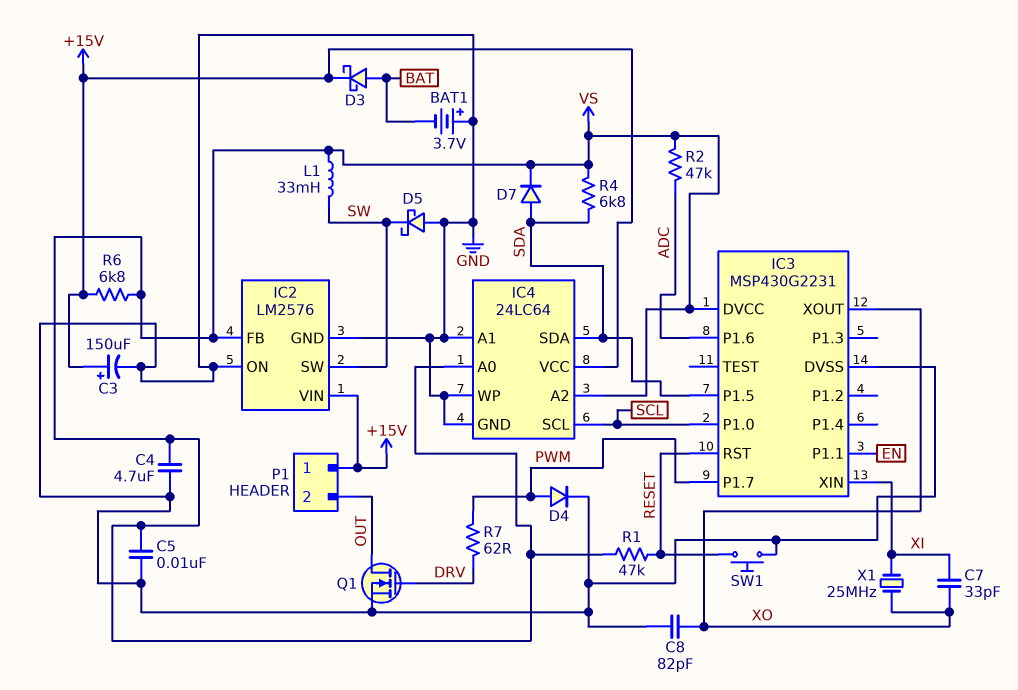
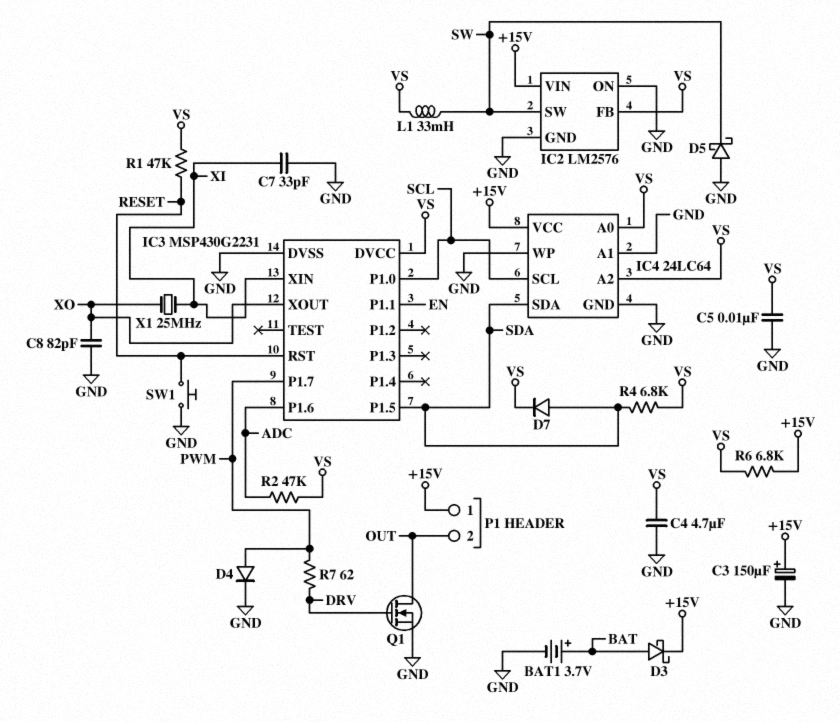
BAT1: 3.7V (plus GND, minus BAT) -> 3.7V (plus BAT, minus GND)
C7: 33pF (XI, XO) -> 33pF (GND, XI)

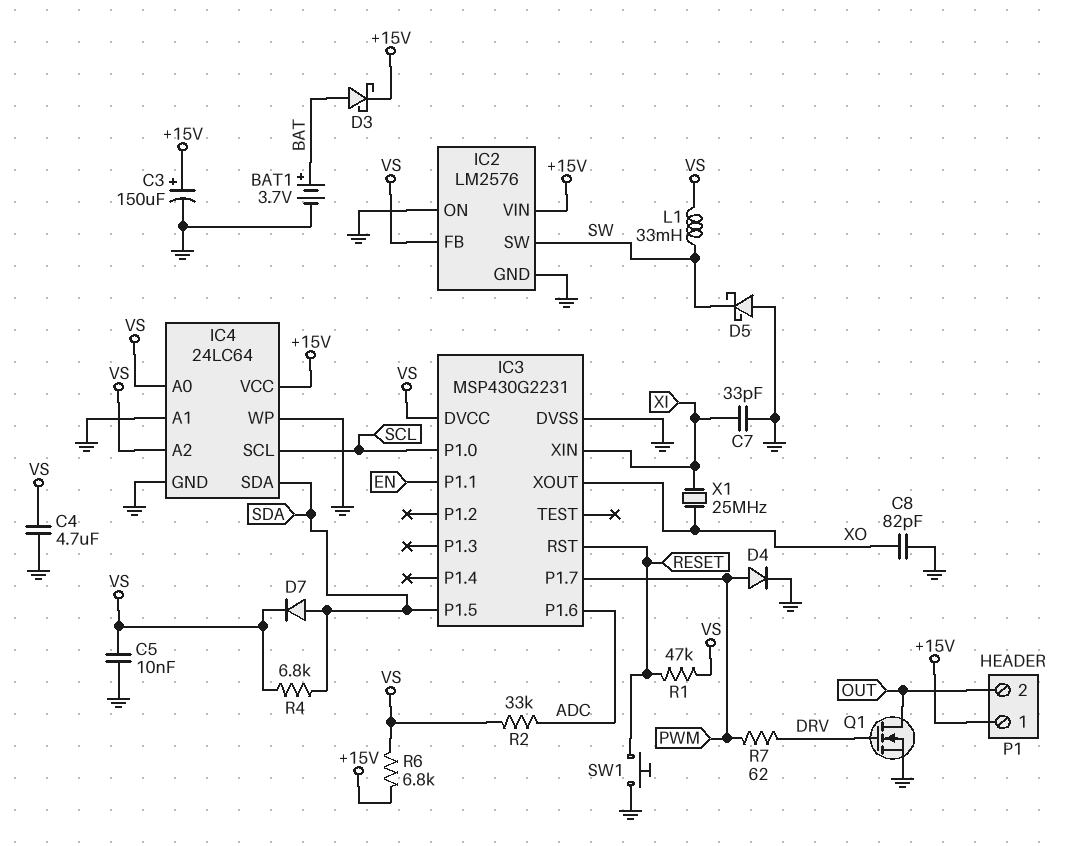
R2: 47k (ADC, VS) -> 33k (ADC, VS)

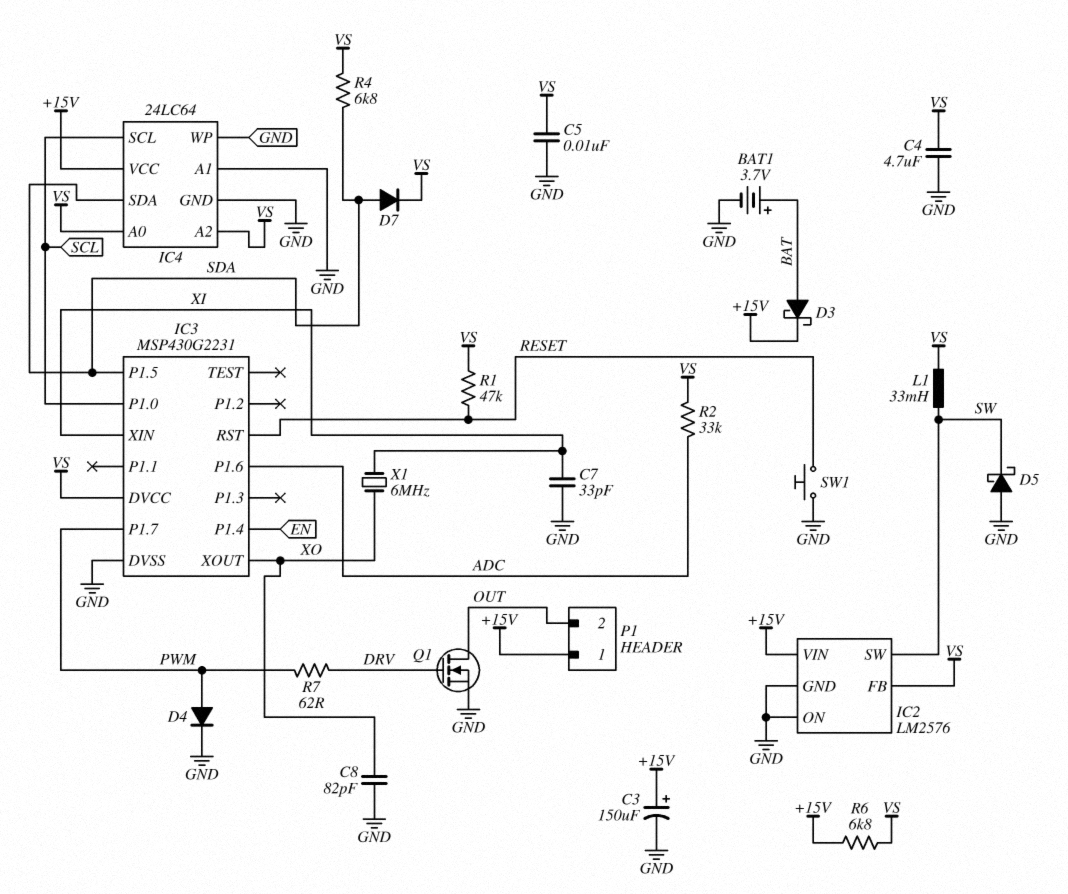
IC3 pin P1.1: EN -> none
IC3 pin P1.4: none -> EN
X1: 25MHz (XI, XO) -> 6MHz (XI, XO)

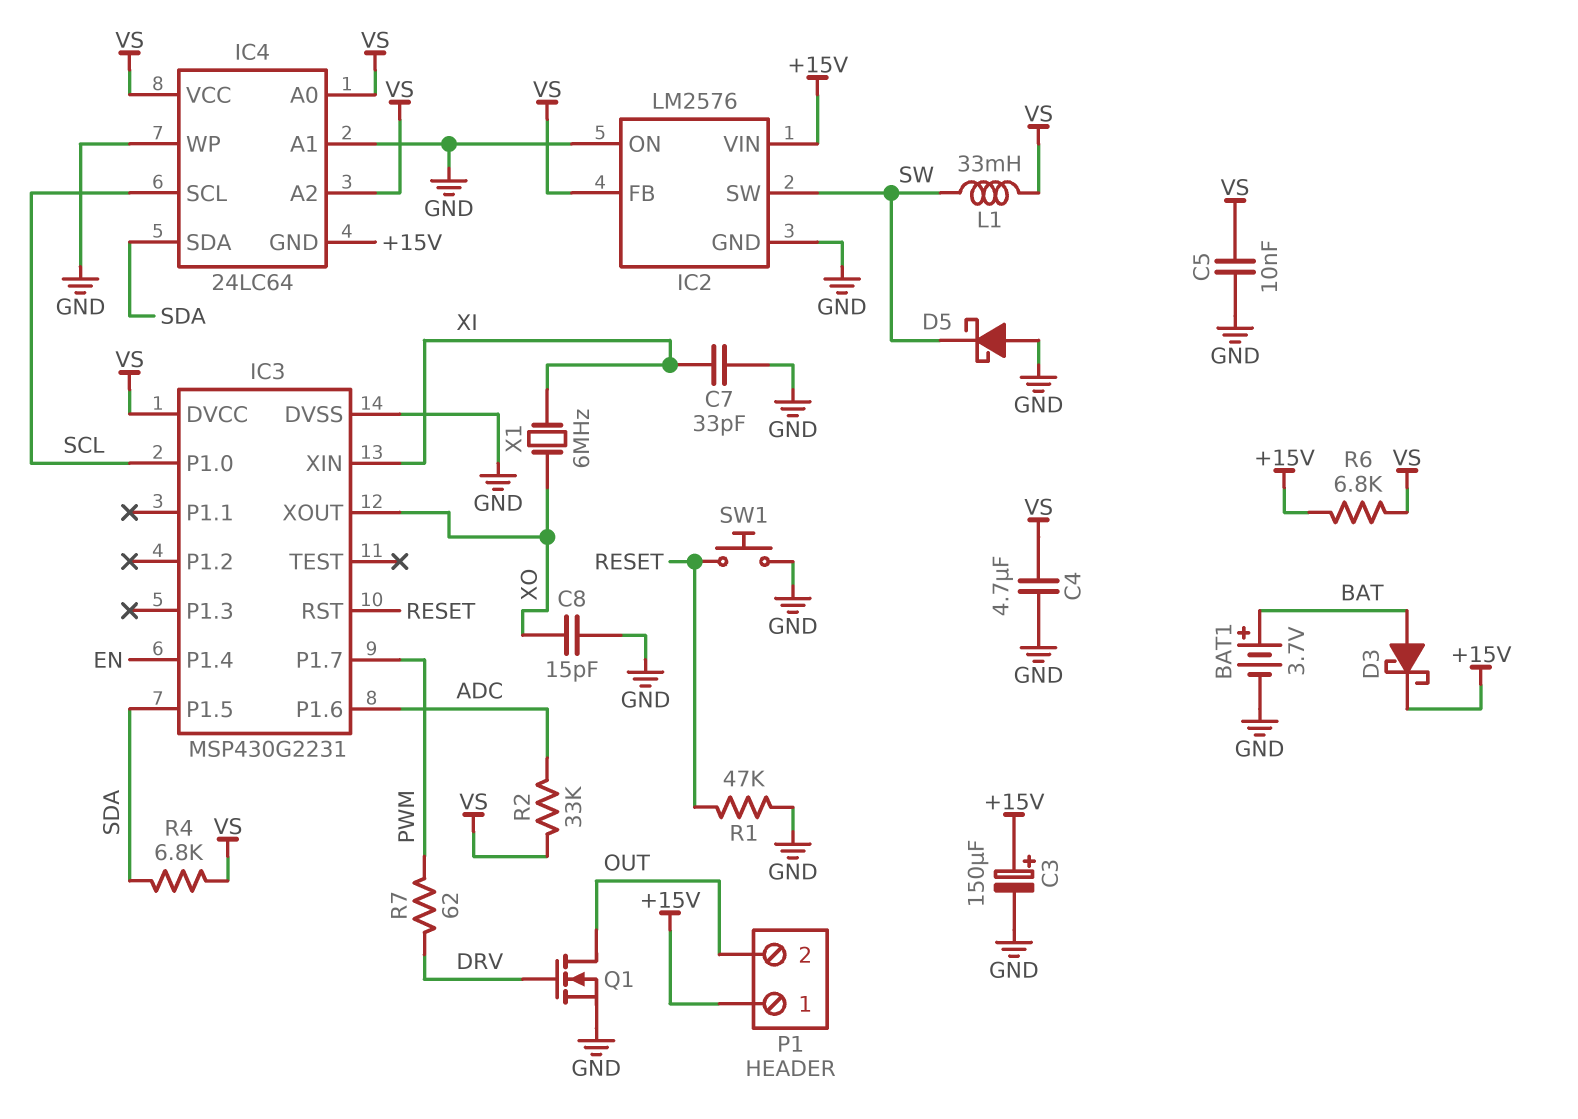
C8: 82pF (GND, XO) -> 15pF (GND, XO)
D4: diode (A PWM, K GND) -> none
D7: diode (A SDA, K VS) -> none
IC4 pin GND: GND -> +15V
IC4 pin VCC: +15V -> VS
R1: 47k (RESET, VS) -> 47k (GND, RESET)

